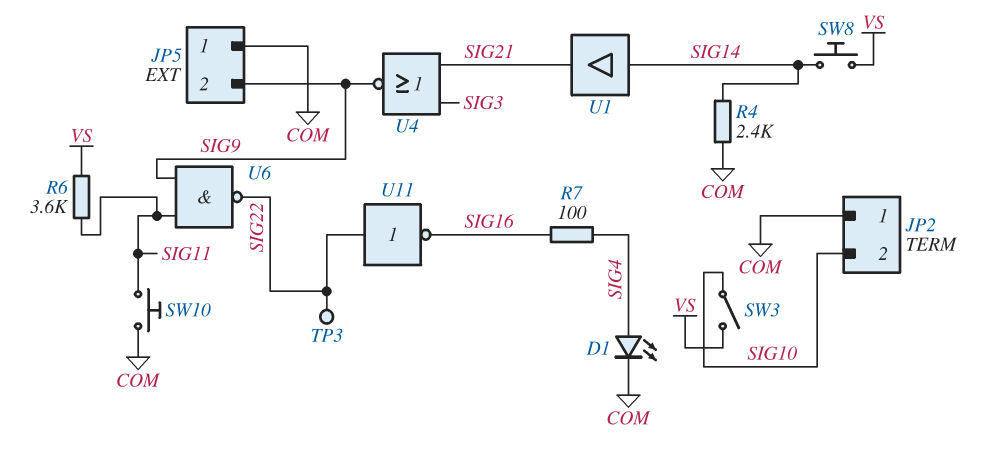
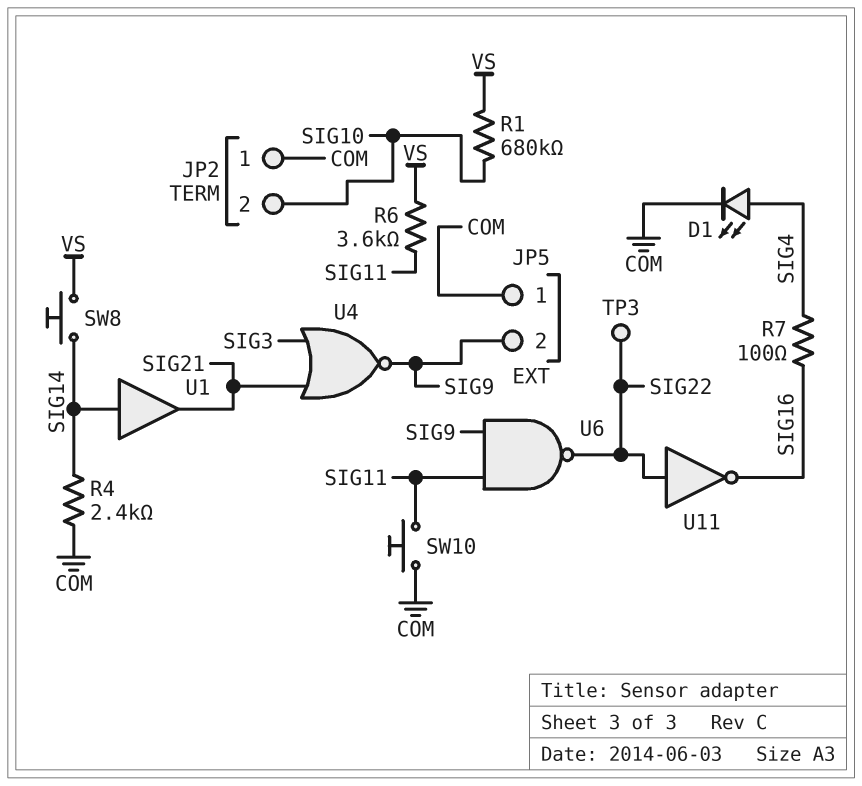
R1: none -> 680k (SIG10, VS)
SW3: switch (SIG10, VS) -> none

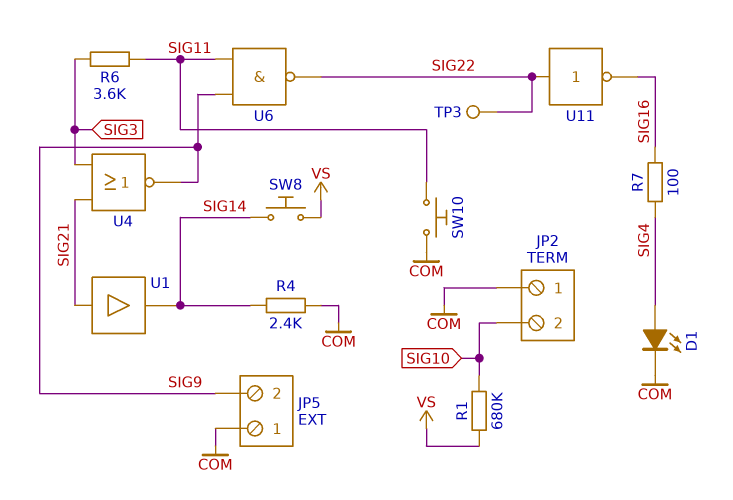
R6: 3.6k (SIG11, VS) -> 3.6k (SIG3, SIG11)
U1: buffer (in SIG14, out SIG21) -> buffer (in SIG21, out SIG14)

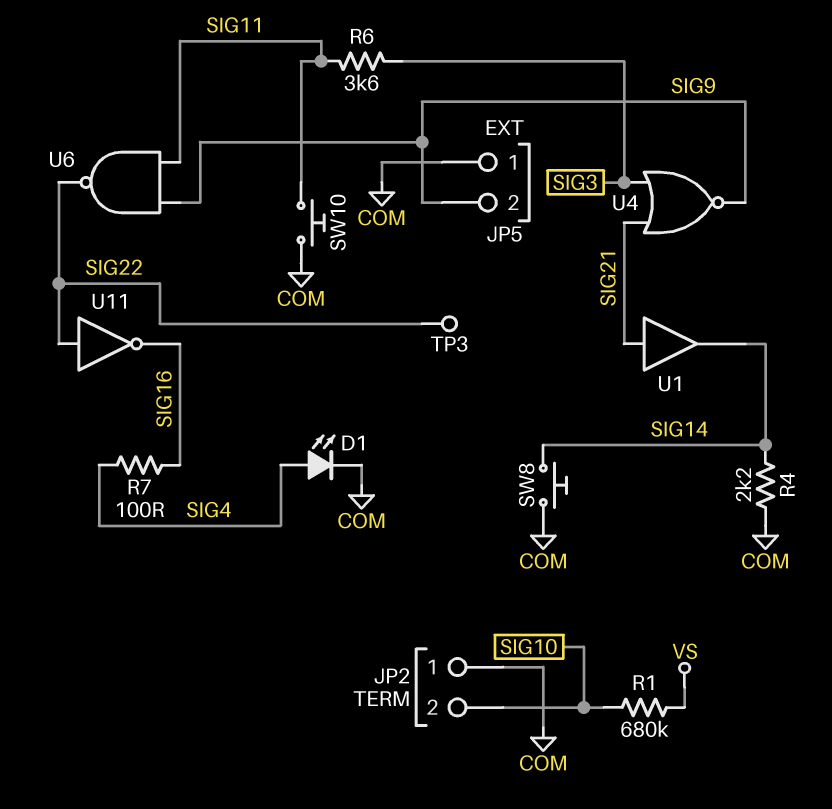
R4: 2.4k (COM, SIG14) -> 2.2k (COM, SIG14)
SW8: button (SIG14, VS) -> button (COM, SIG14)

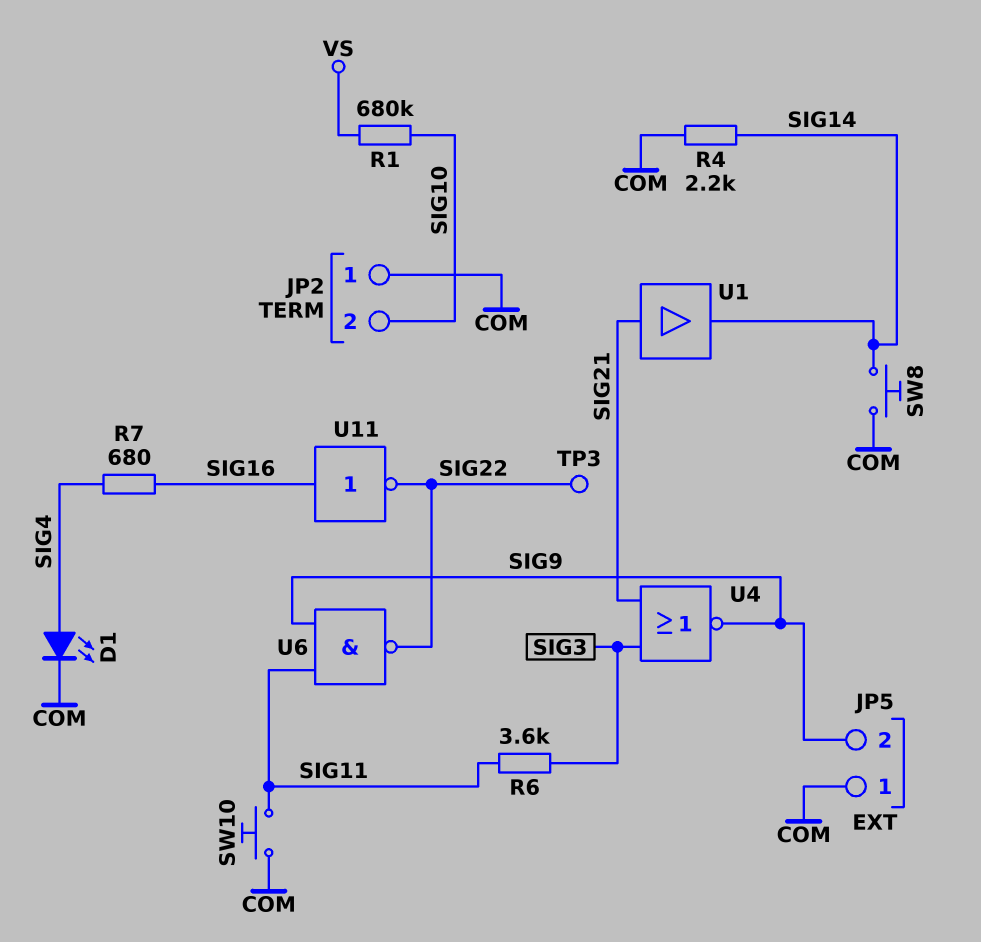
R7: 100 (SIG4, SIG16) -> 680 (SIG4, SIG16)
U11: NOT (in SIG22, out SIG16) -> NOT (in SIG16, out SIG22)

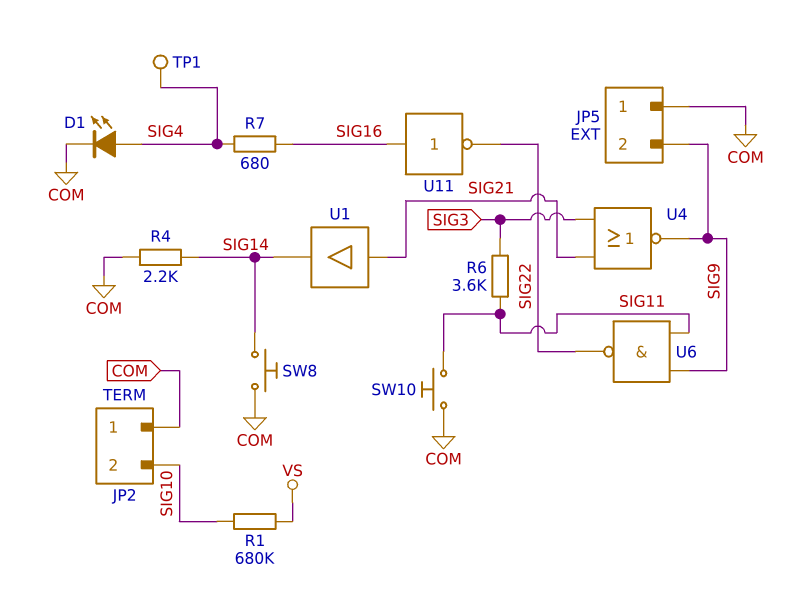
TP1: none -> test point (SIG4)
TP3: test point (SIG22) -> none

